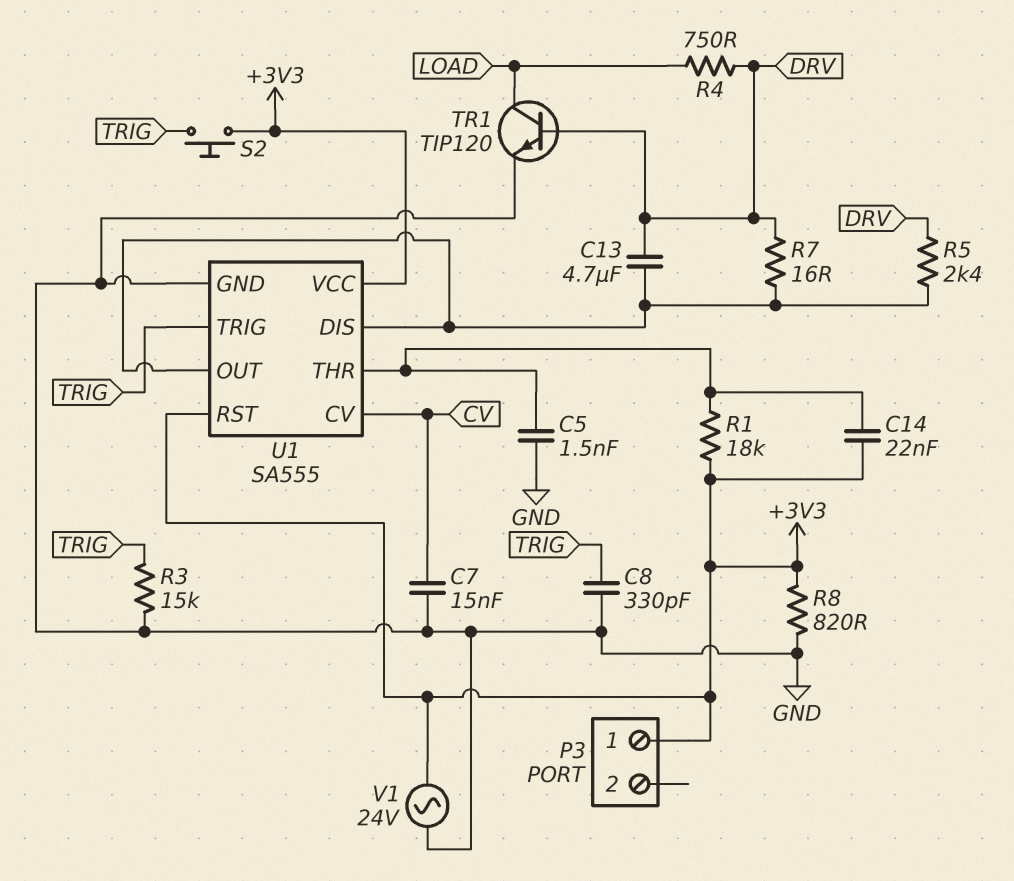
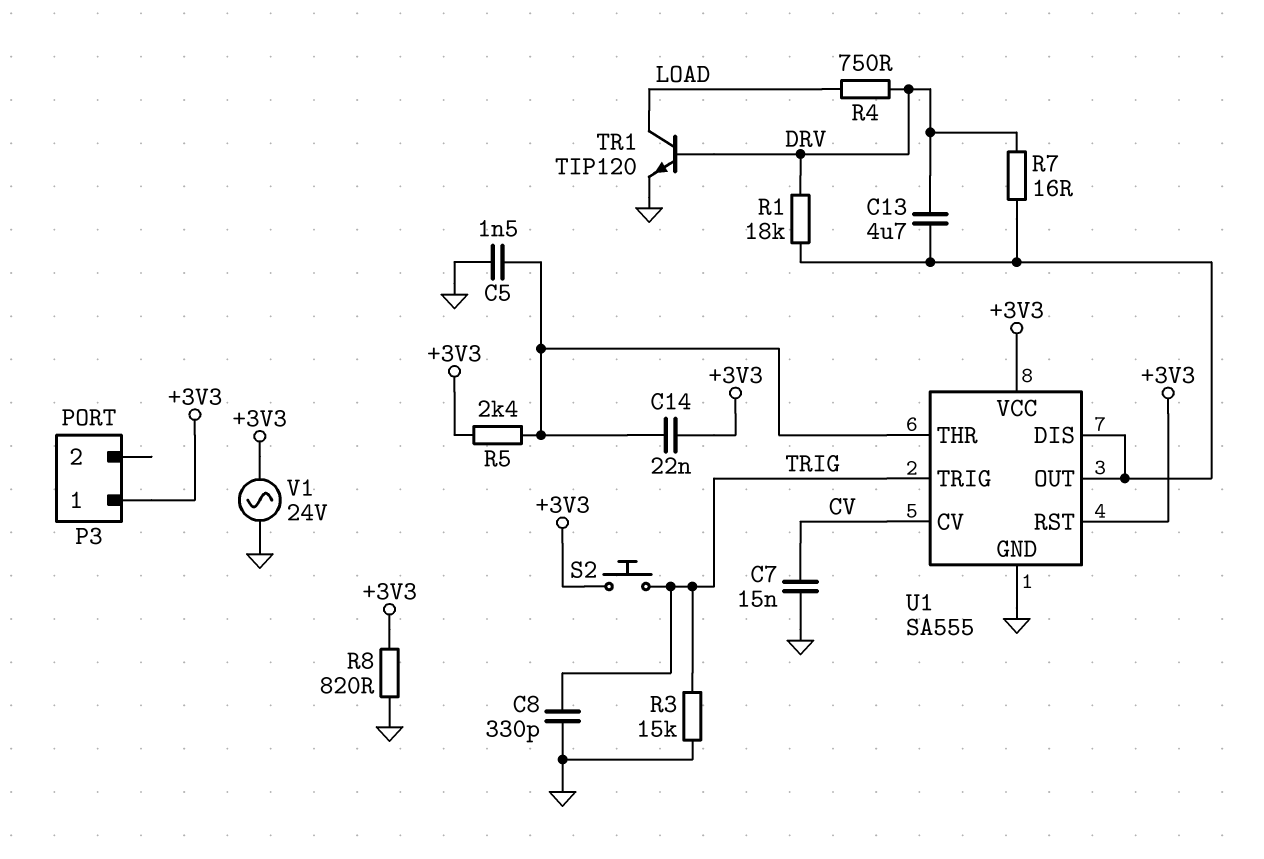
R1: 18k (+3V3, U1/THR) -> 18k (DRV, U1/DIS)
R5: 2.4k (DRV, U1/DIS) -> 2.4k (+3V3, U1/THR)

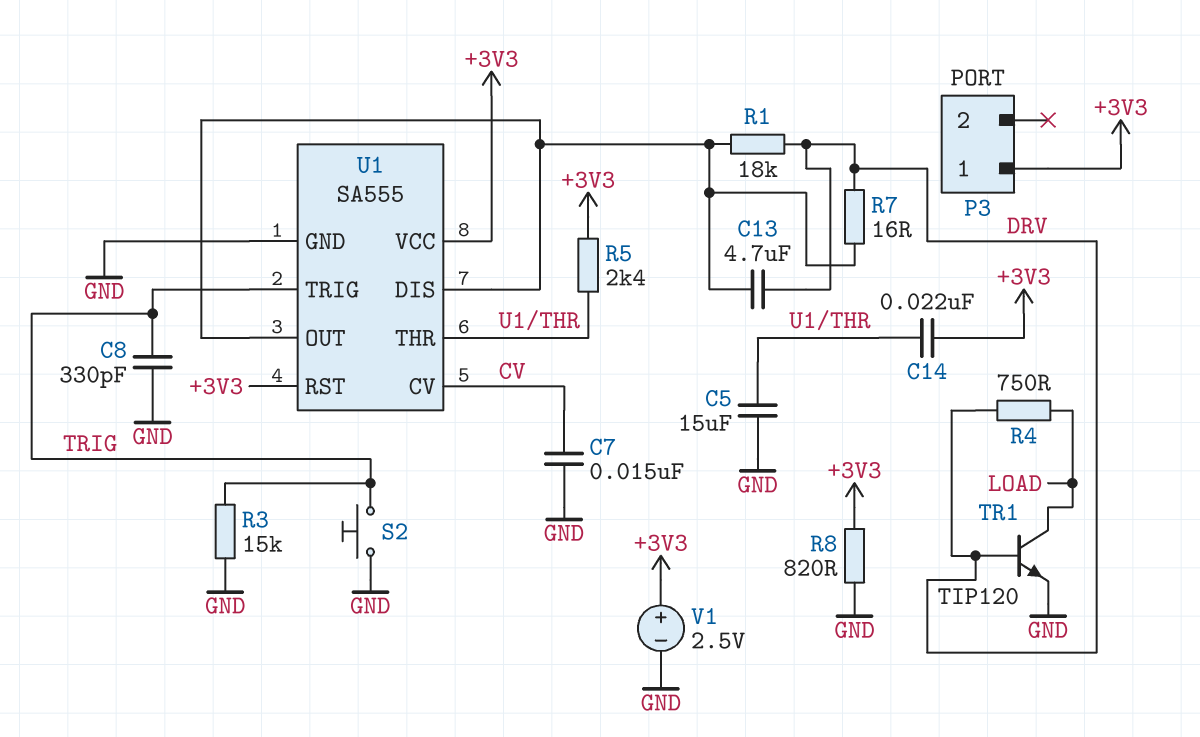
C5: 1.5nF (GND, U1/THR) -> 15uF (GND, U1/THR)
S2: button (+3V3, TRIG) -> button (GND, TRIG)
V1: AC 24V (+3V3, GND) -> 2.5V (plus +3V3, minus GND)

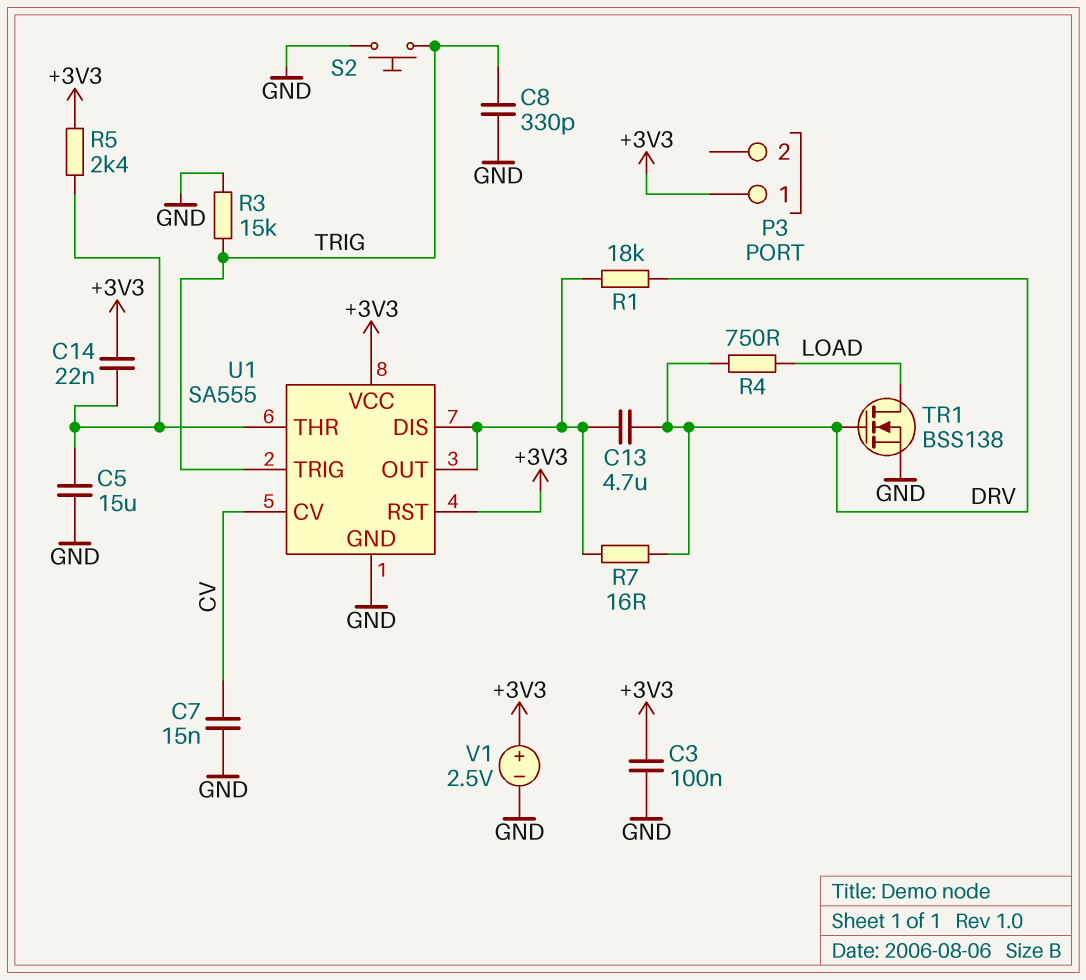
C3: none -> 100nF (+3V3, GND)
R8: 820 (+3V3, GND) -> none
TR1: NPN TIP120 (B DRV, C LOAD, E GND) -> NMOS BSS138 (G DRV, D LOAD, S GND)

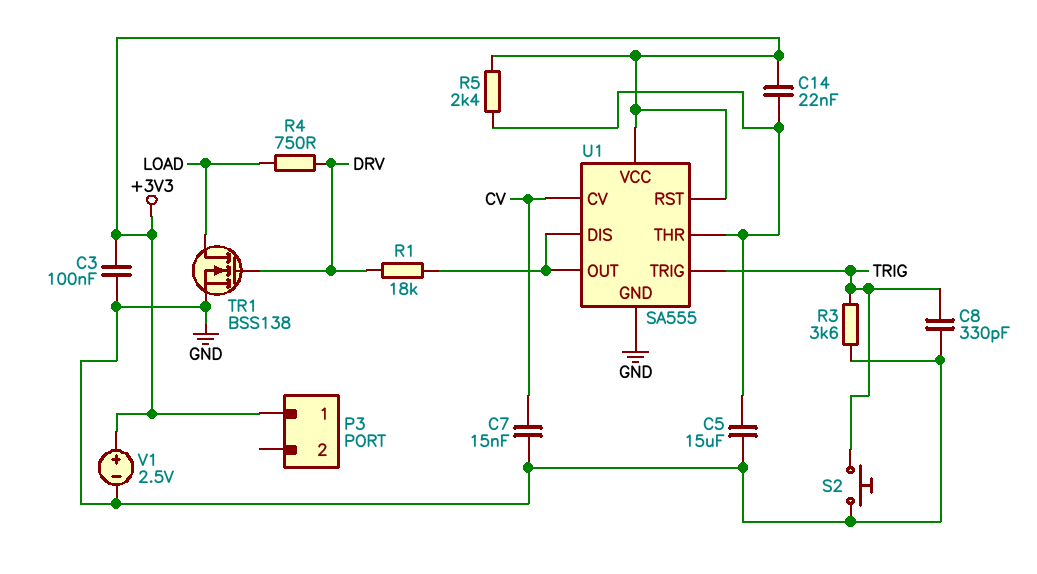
C13: 4.7uF (DRV, U1/DIS) -> none
R3: 15k (GND, TRIG) -> 3.6k (GND, TRIG)
R7: 16 (DRV, U1/DIS) -> none

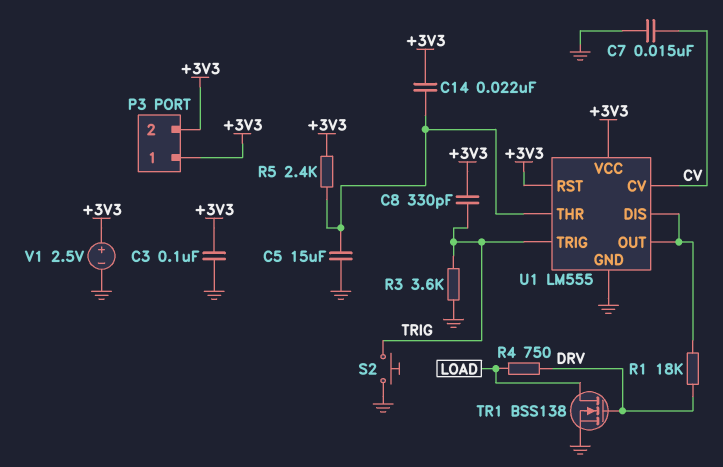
C8: 330pF (GND, TRIG) -> 330pF (+3V3, TRIG)
P3 pin 2: none -> +3V3
U1: SA555 -> LM555

